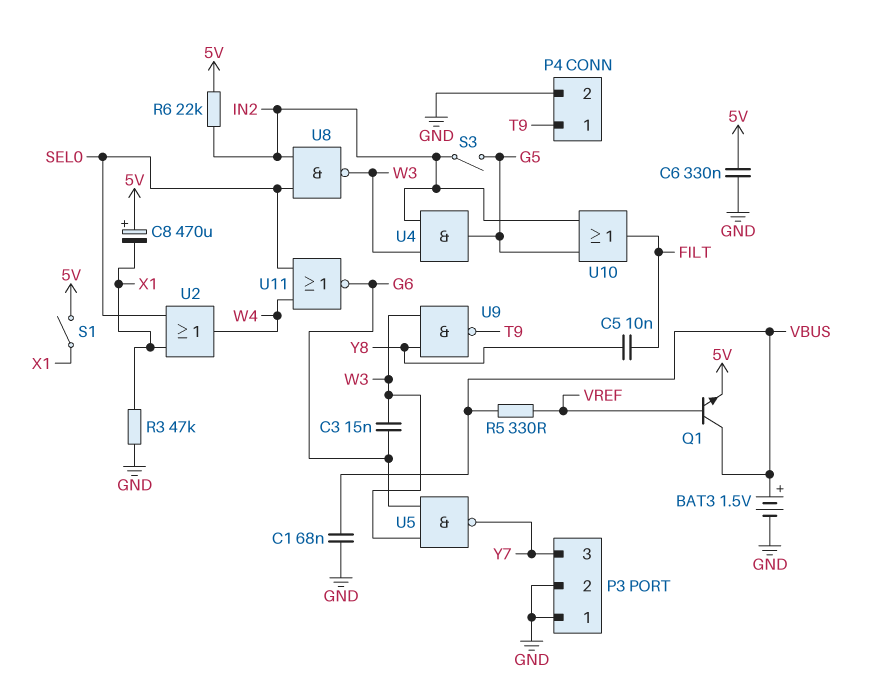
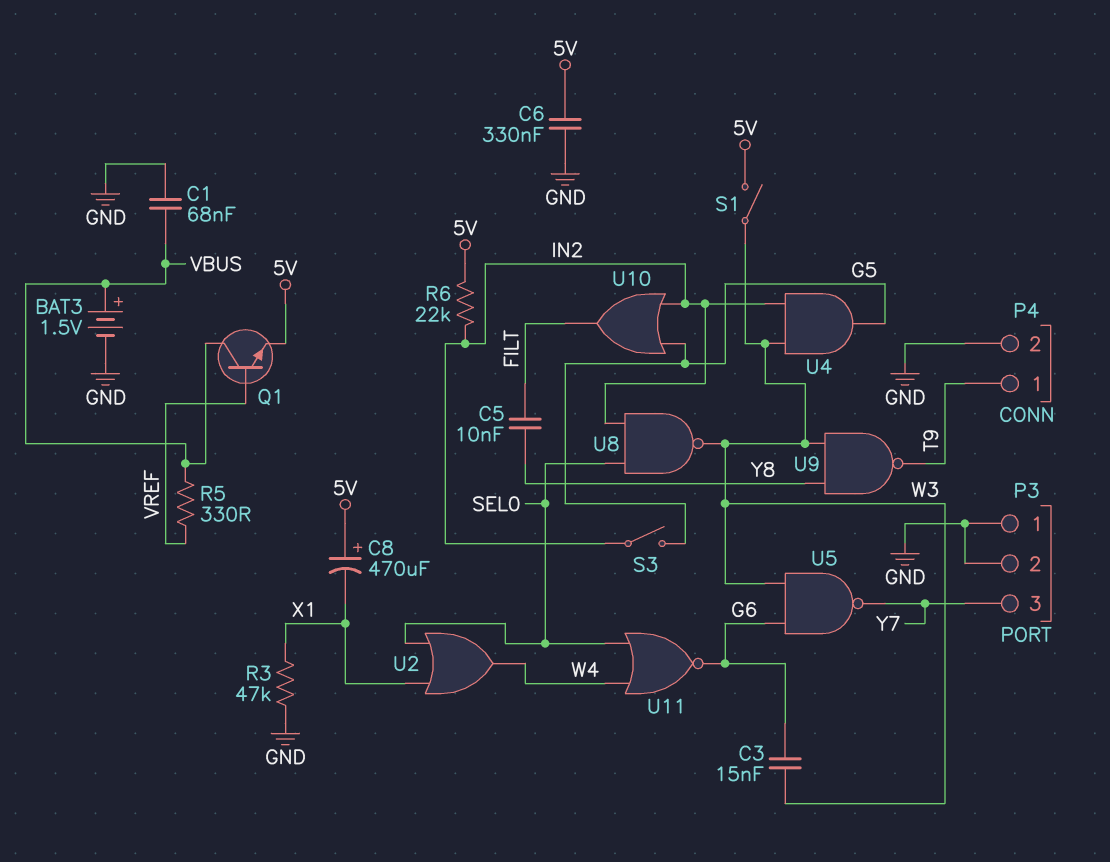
S1: switch (5V, X1) -> switch (5V, W3)

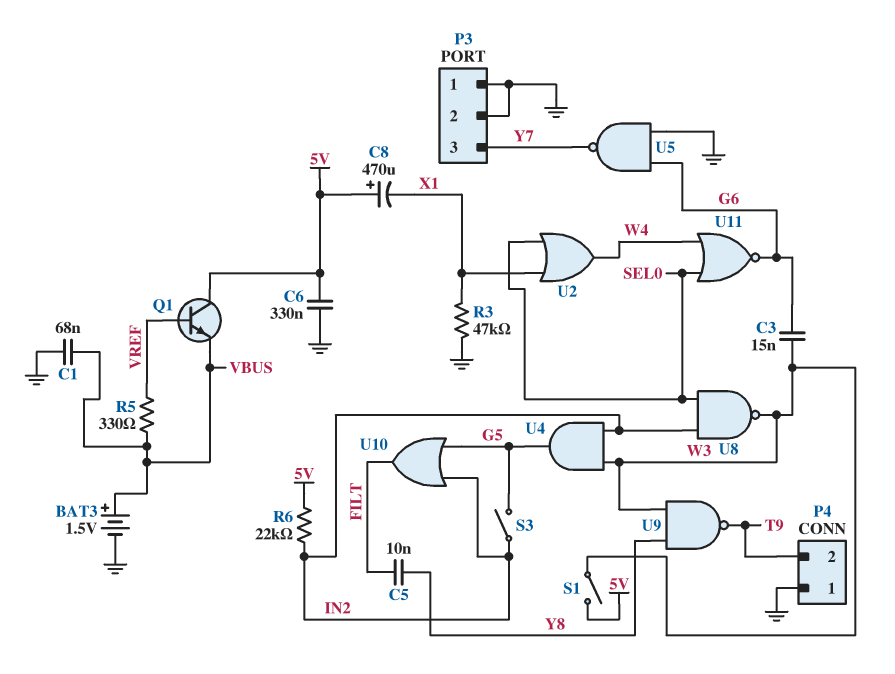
P4 pin 1: T9 -> GND
P4 pin 2: GND -> T9
Q1: NPN (B VREF, C VBUS, E 5V) -> NPN (B VREF, C 5V, E VBUS)
U5: NAND (in G6, in W3, out Y7) -> NAND (in G6, in GND, out Y7)

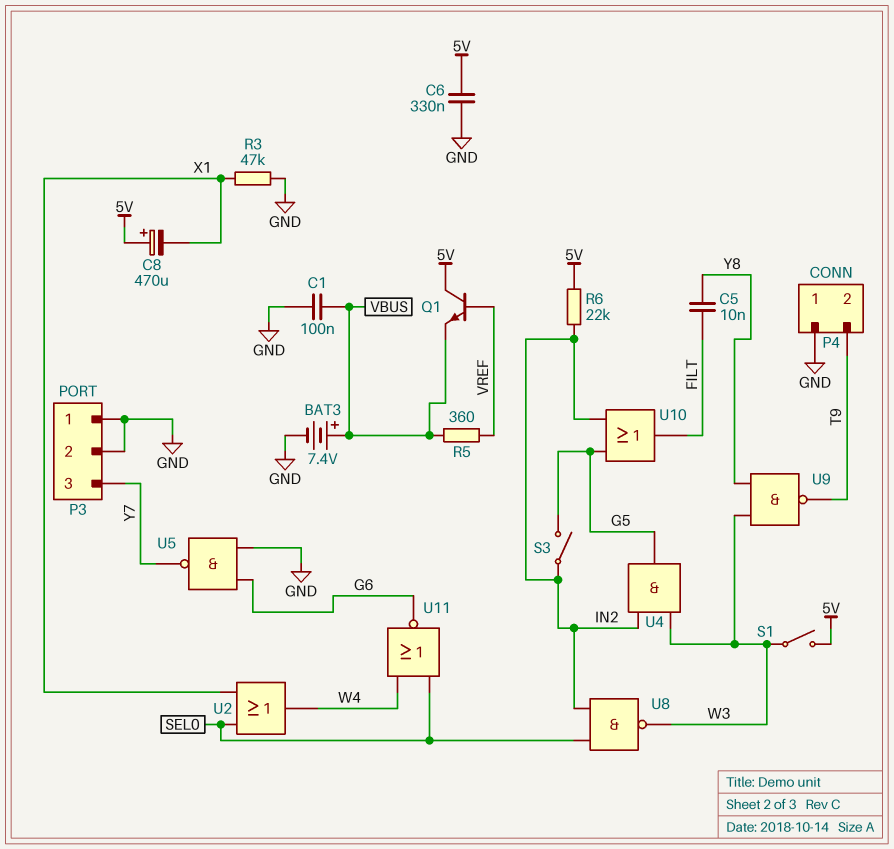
BAT3: 1.5V (plus VBUS, minus GND) -> 7.4V (plus VBUS, minus GND)
C1: 68nF (GND, VBUS) -> 100nF (GND, VBUS)
C3: 15nF (G6, W3) -> none
R5: 330 (VBUS, VREF) -> 360 (VBUS, VREF)

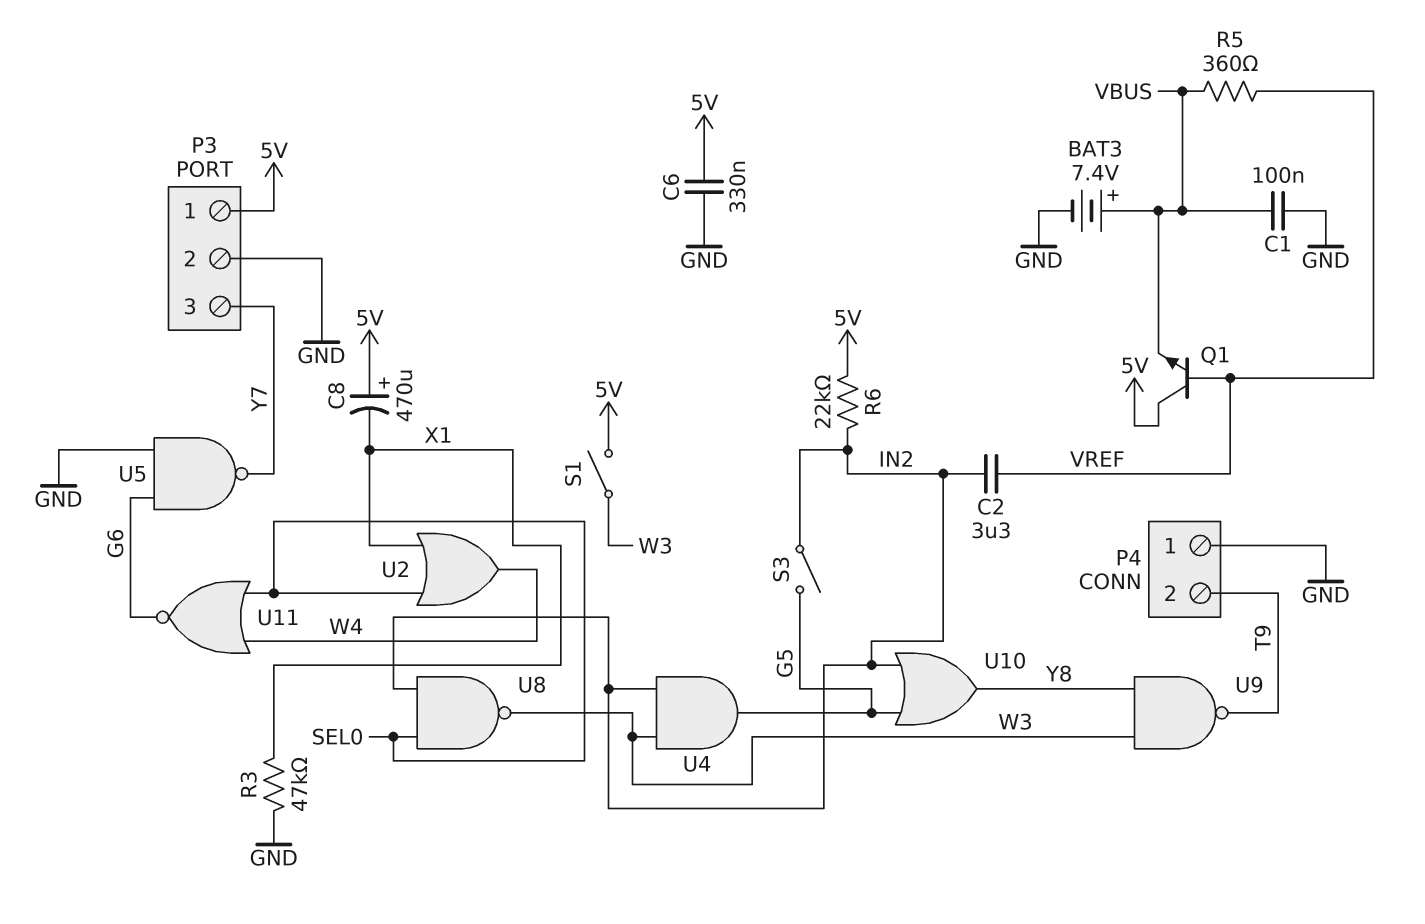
C2: none -> 3.3uF (IN2, VREF)
C5: 10nF (FILT, Y8) -> none
P3 pin 1: GND -> 5V
U10: OR (in G5, in IN2, out FILT) -> OR (in G5, in IN2, out Y8)

